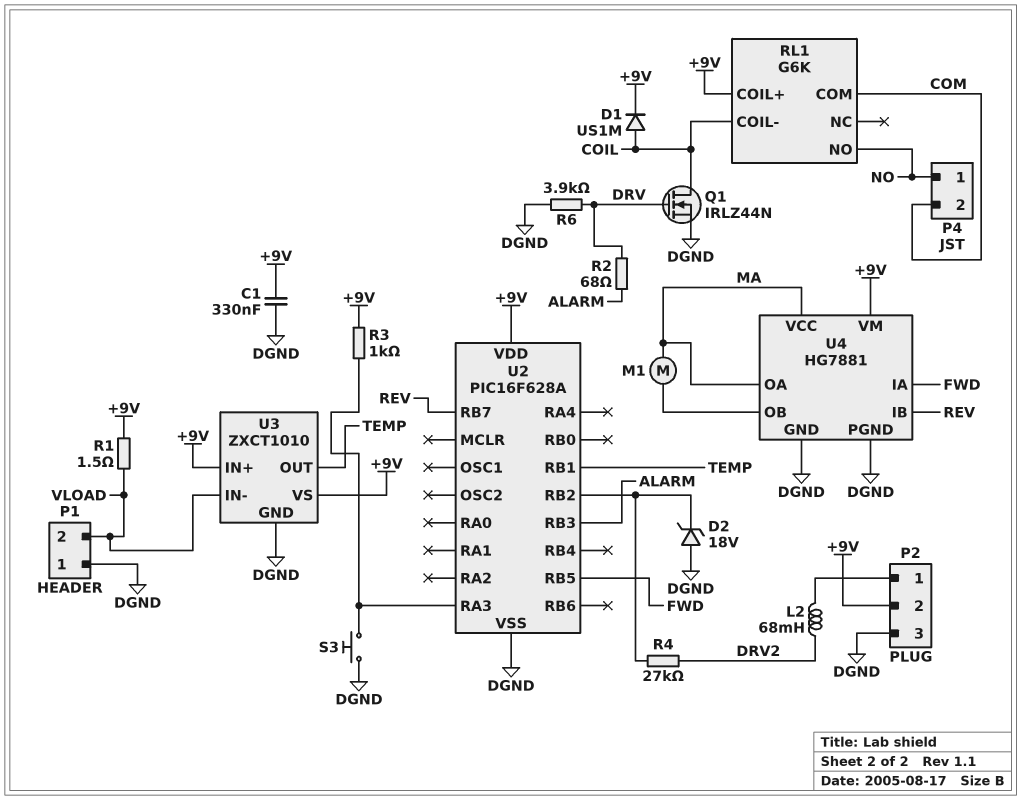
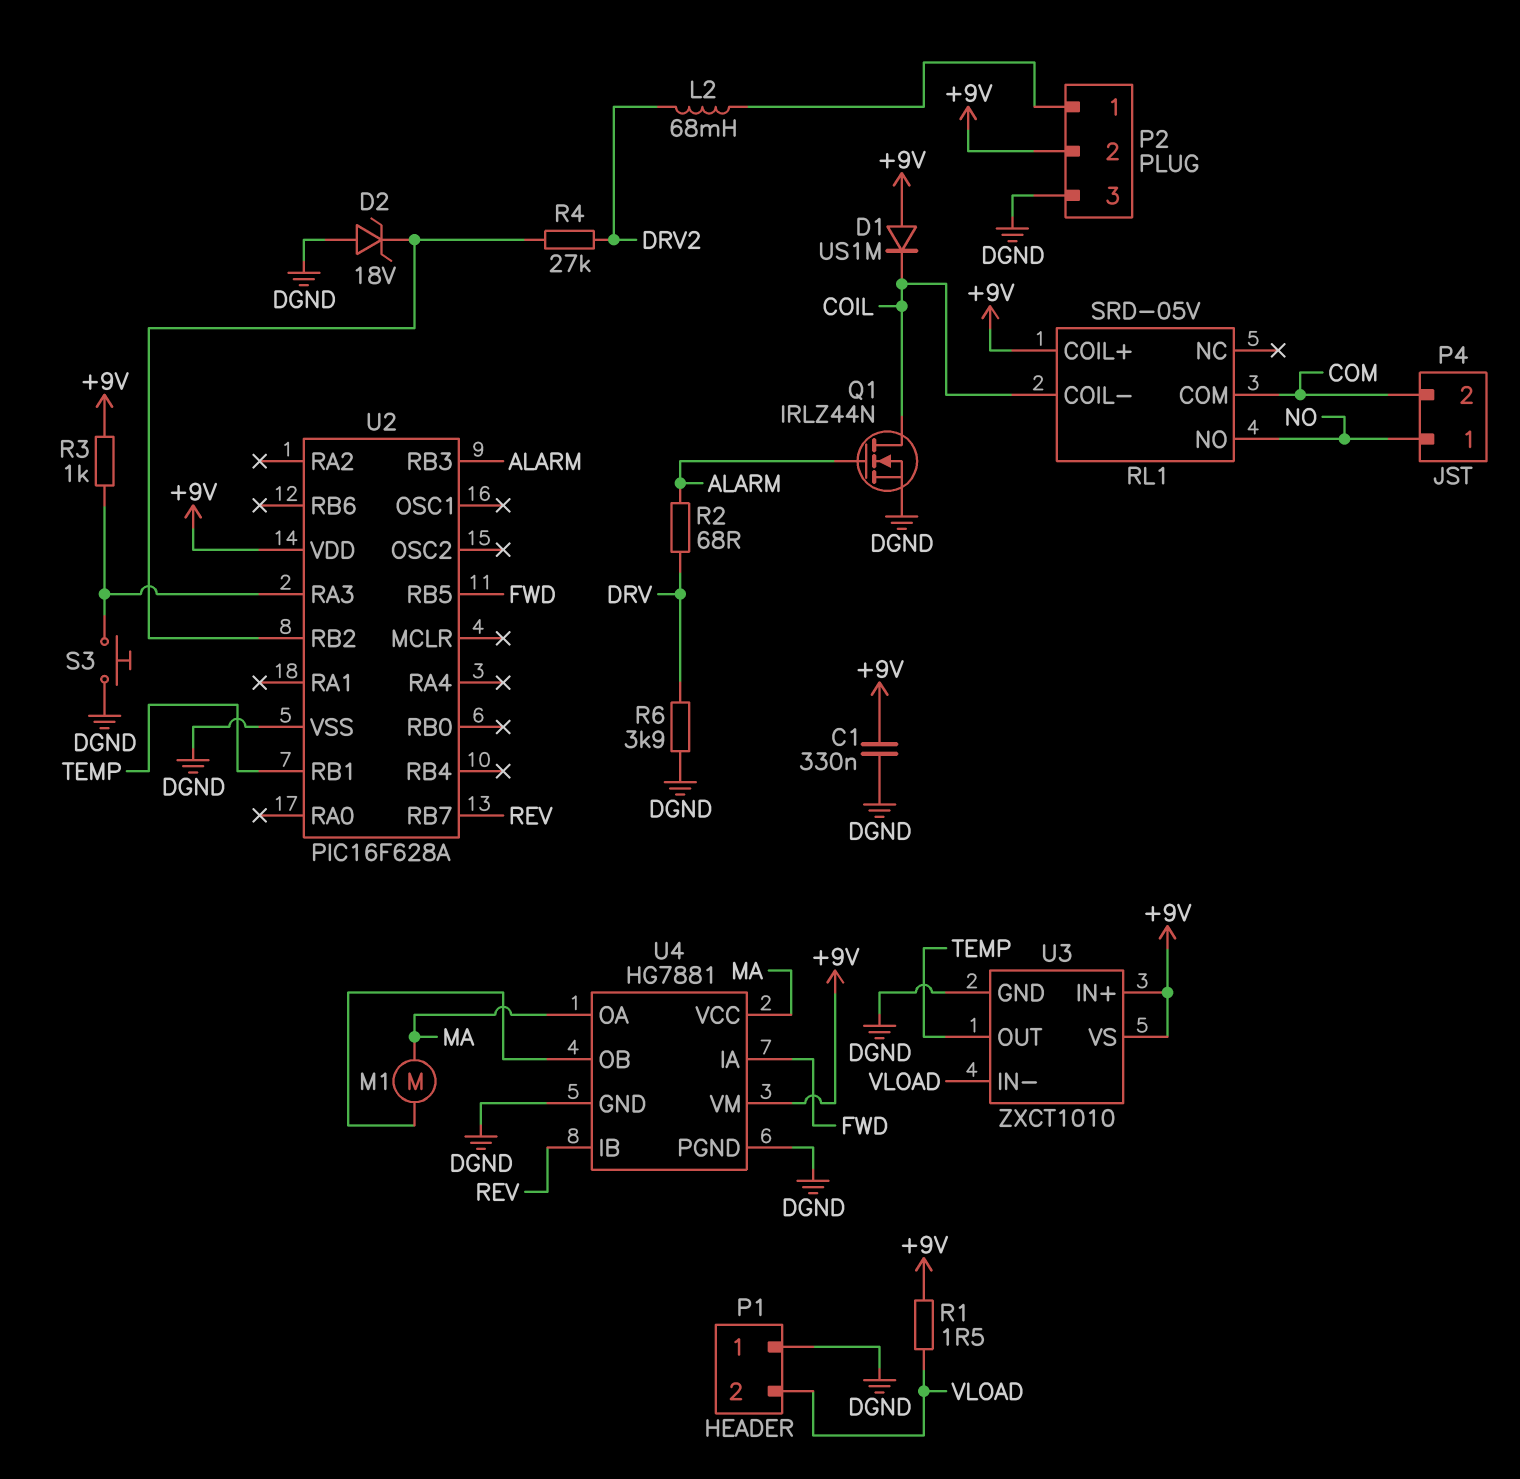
D1: diode US1M (A COIL, K +9V) -> diode US1M (A +9V, K COIL)
Q1: NMOS IRLZ44N (G DRV, D COIL, S DGND) -> NMOS IRLZ44N (G ALARM, D COIL, S DGND)
RL1: G6K -> SRD-05V

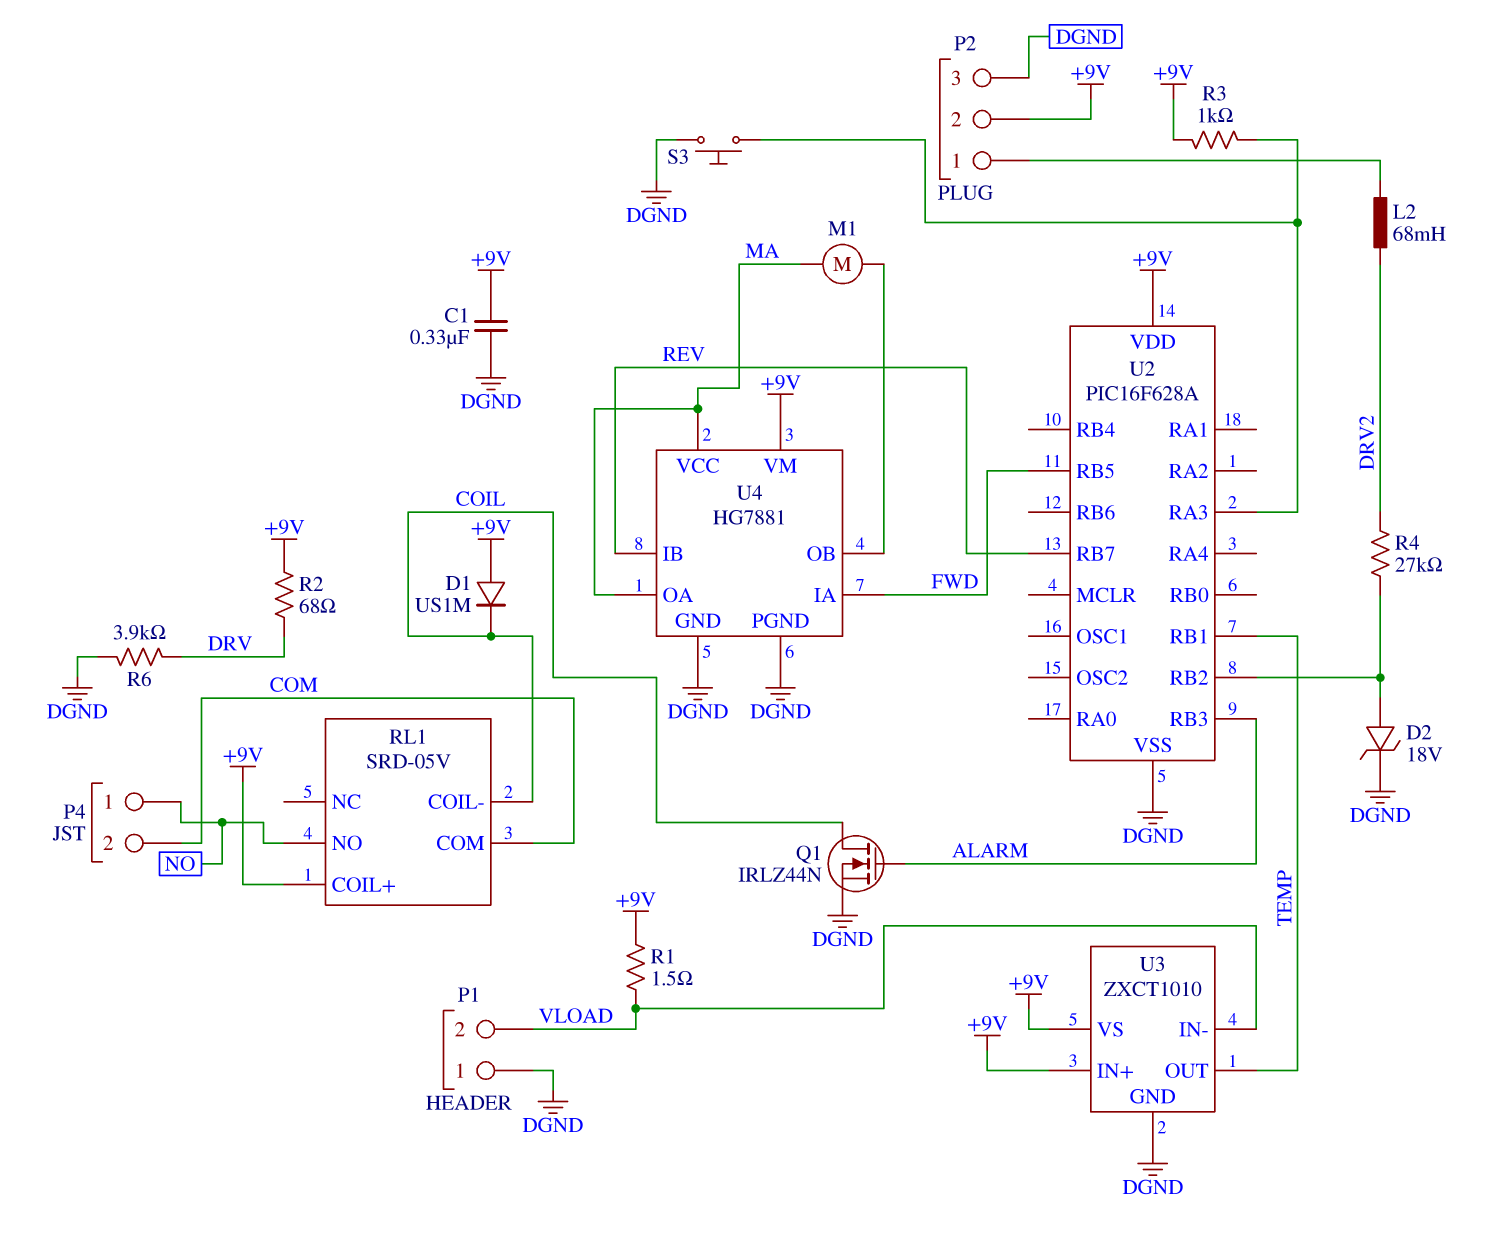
D2: zener 18V (A DGND, K U2/RB2) -> zener 18V (A U2/RB2, K DGND)
R2: 68 (ALARM, DRV) -> 68 (+9V, DRV)

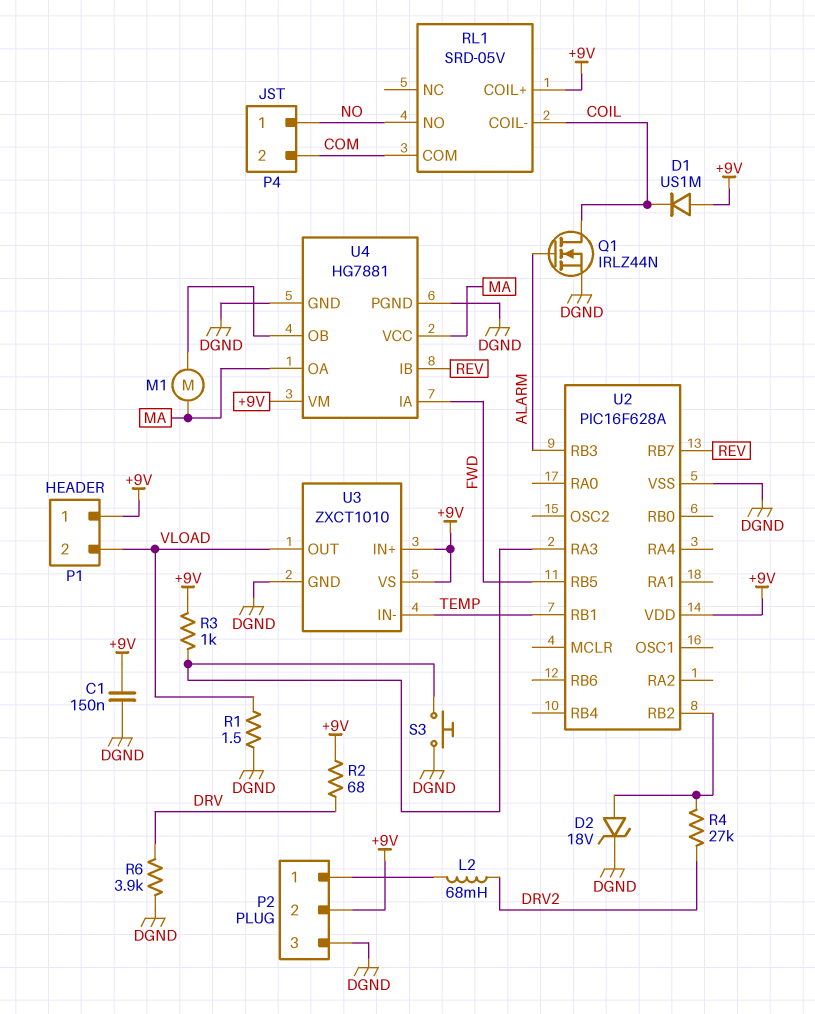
C1: 330nF (+9V, DGND) -> 150nF (+9V, DGND)
P1 pin 1: DGND -> +9V
R1: 1.5 (+9V, VLOAD) -> 1.5 (DGND, VLOAD)
U3 pin IN-: VLOAD -> TEMP
U3 pin OUT: TEMP -> VLOAD

